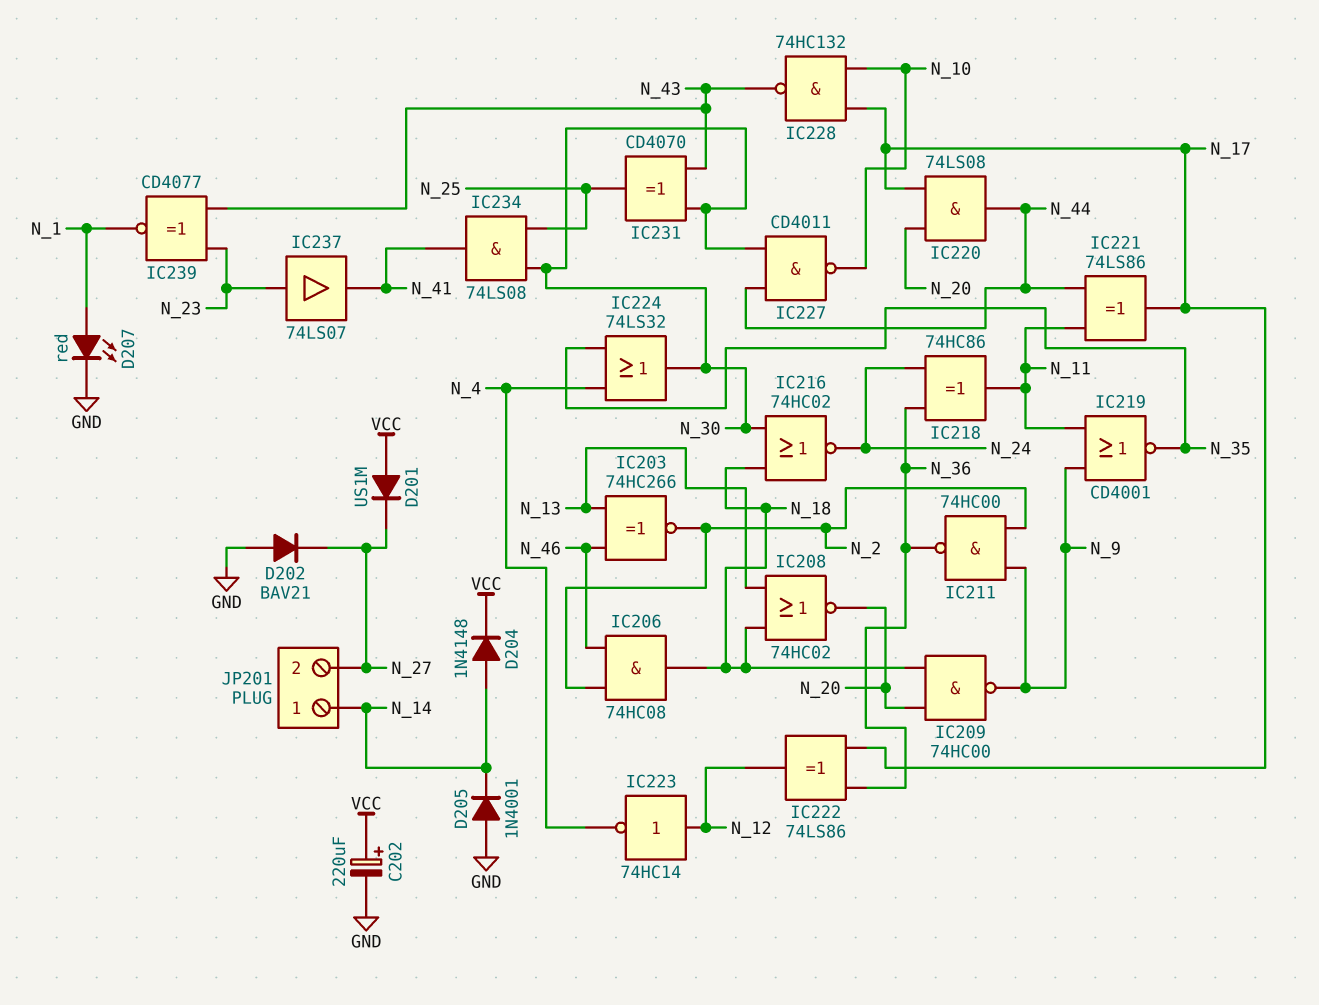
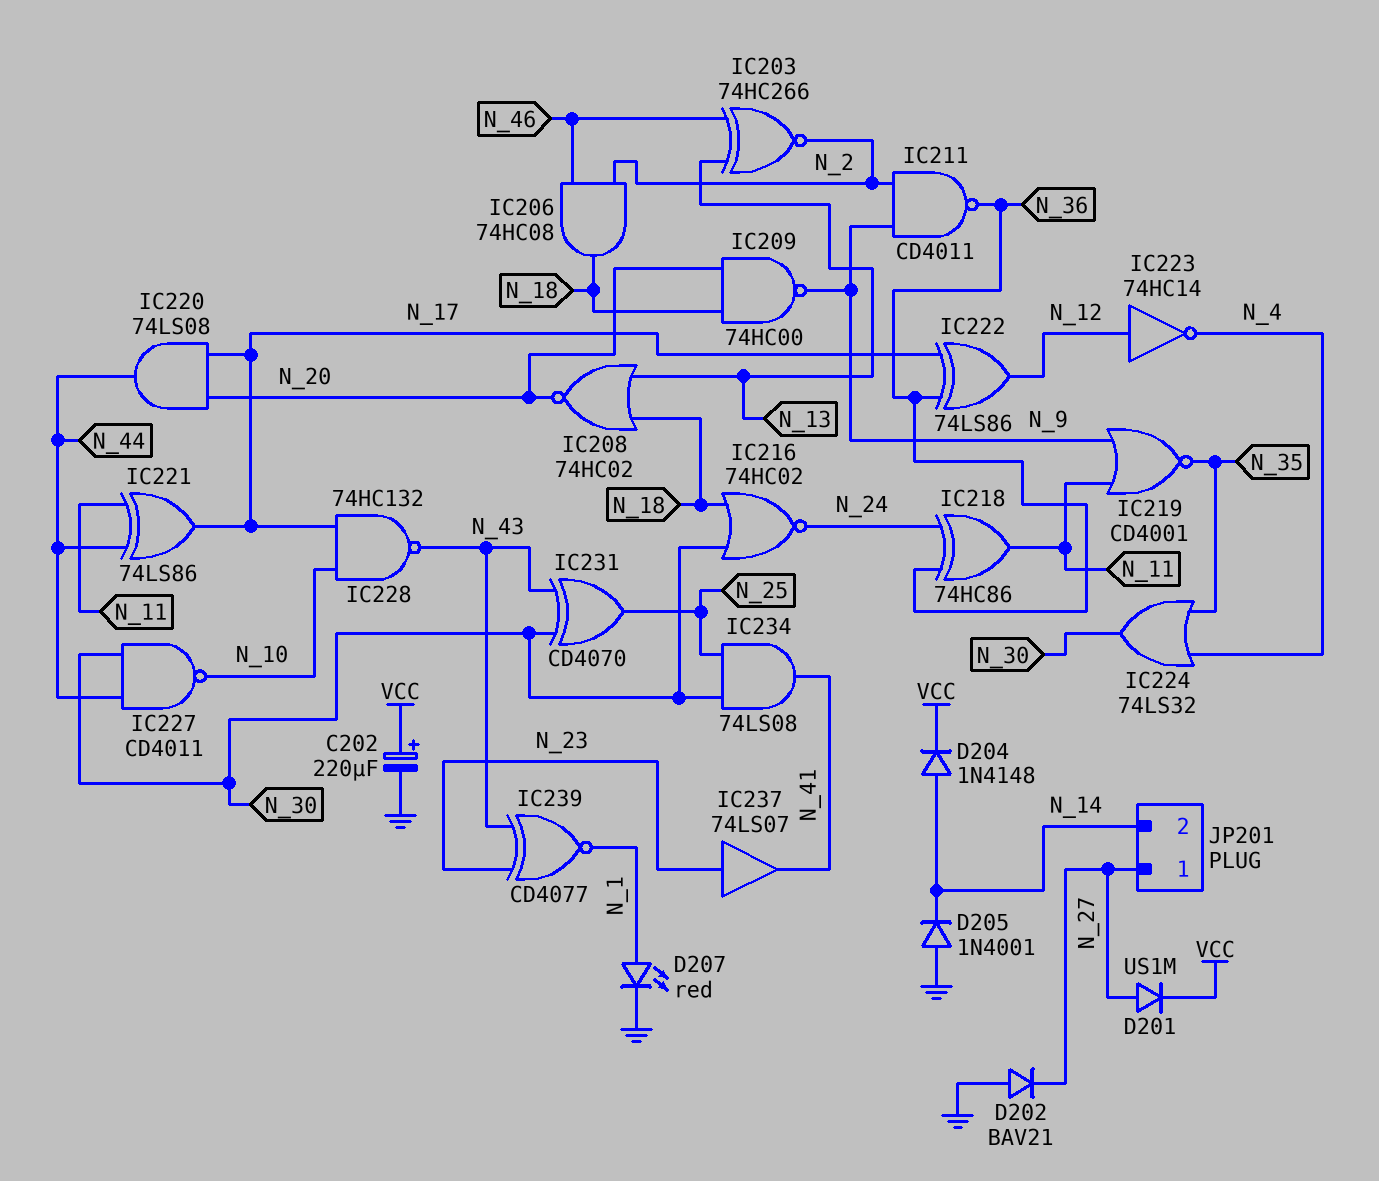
D201: diode US1M (A VCC, K N_27) -> diode US1M (A N_27, K VCC)
IC211: NAND 74HC00 (in N_2, in N_9, out N_36) -> NAND CD4011 (in N_2, in N_9, out N_36)
JP201 pin 1: N_14 -> N_27
JP201 pin 2: N_27 -> N_14

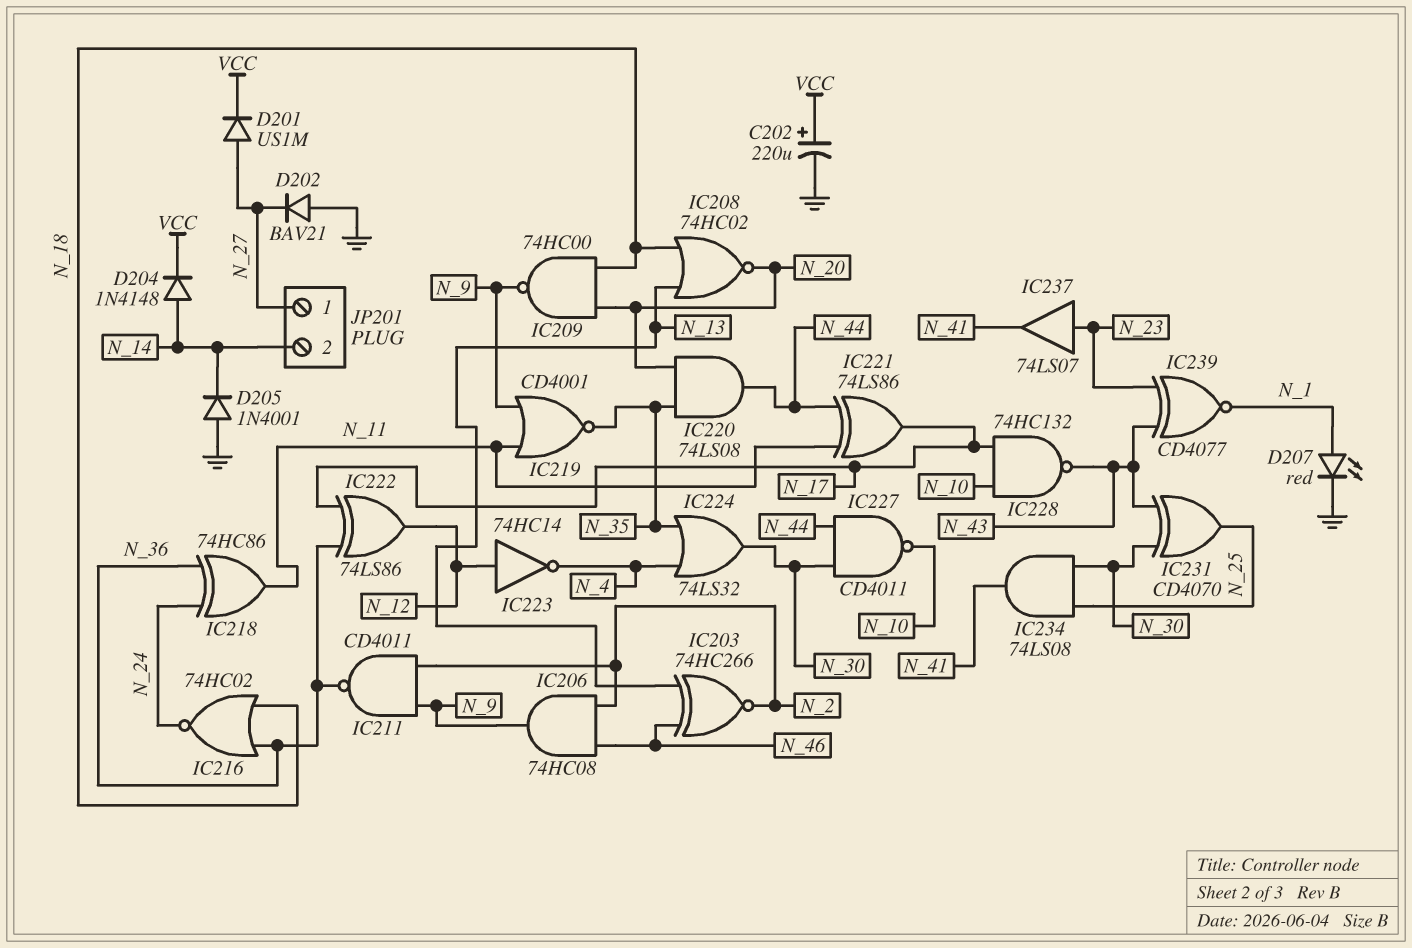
IC206: AND 74HC08 (in N_2, in N_46, out N_18) -> AND 74HC08 (in N_2, in N_46, out N_9)
IC216: NOR 74HC02 (in N_18, in N_30, out N_24) -> NOR 74HC02 (in N_18, in N_36, out N_24)
IC220: AND 74LS08 (in N_17, in N_20, out N_44) -> AND 74LS08 (in N_20, in N_35, out N_44)

